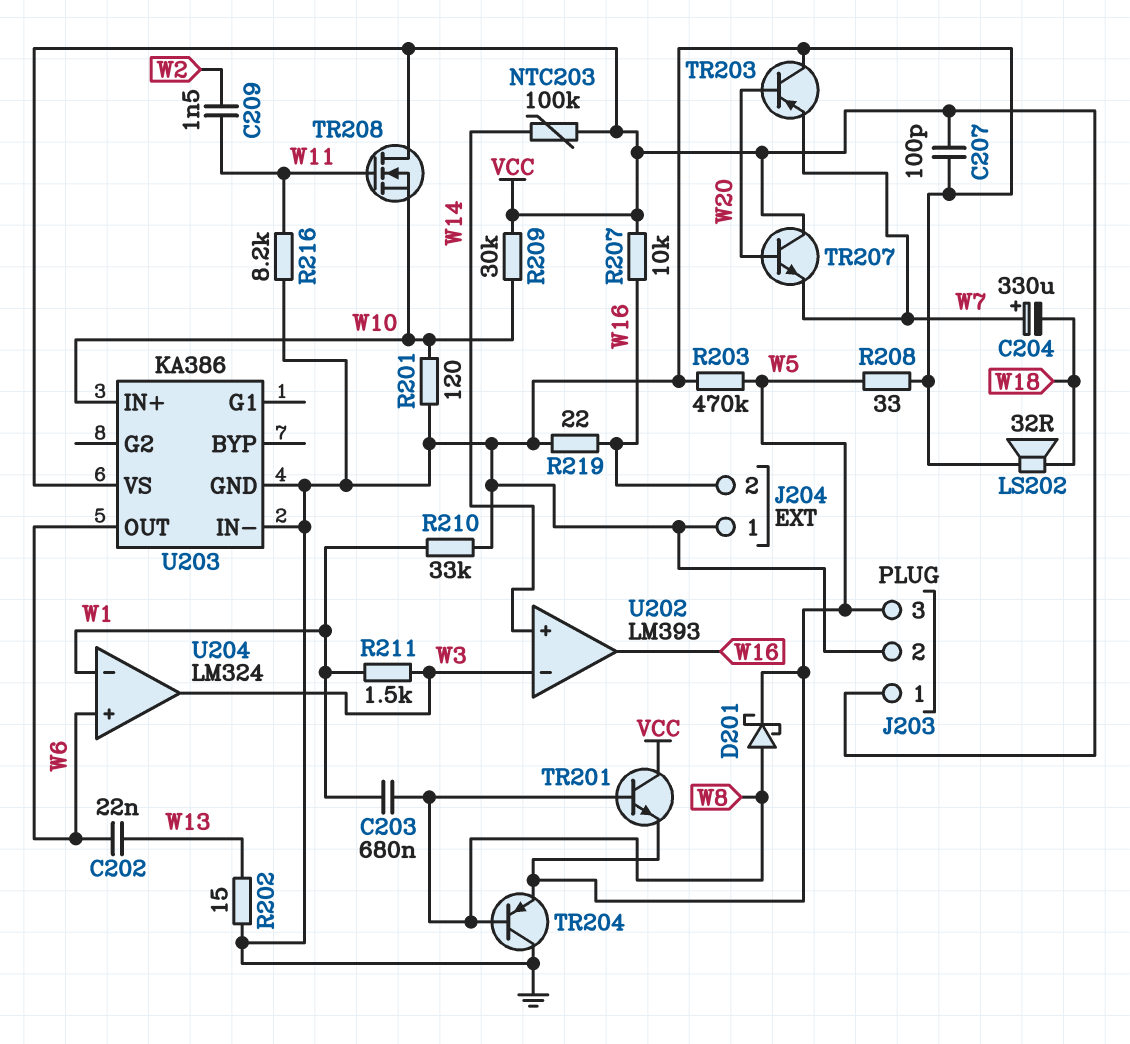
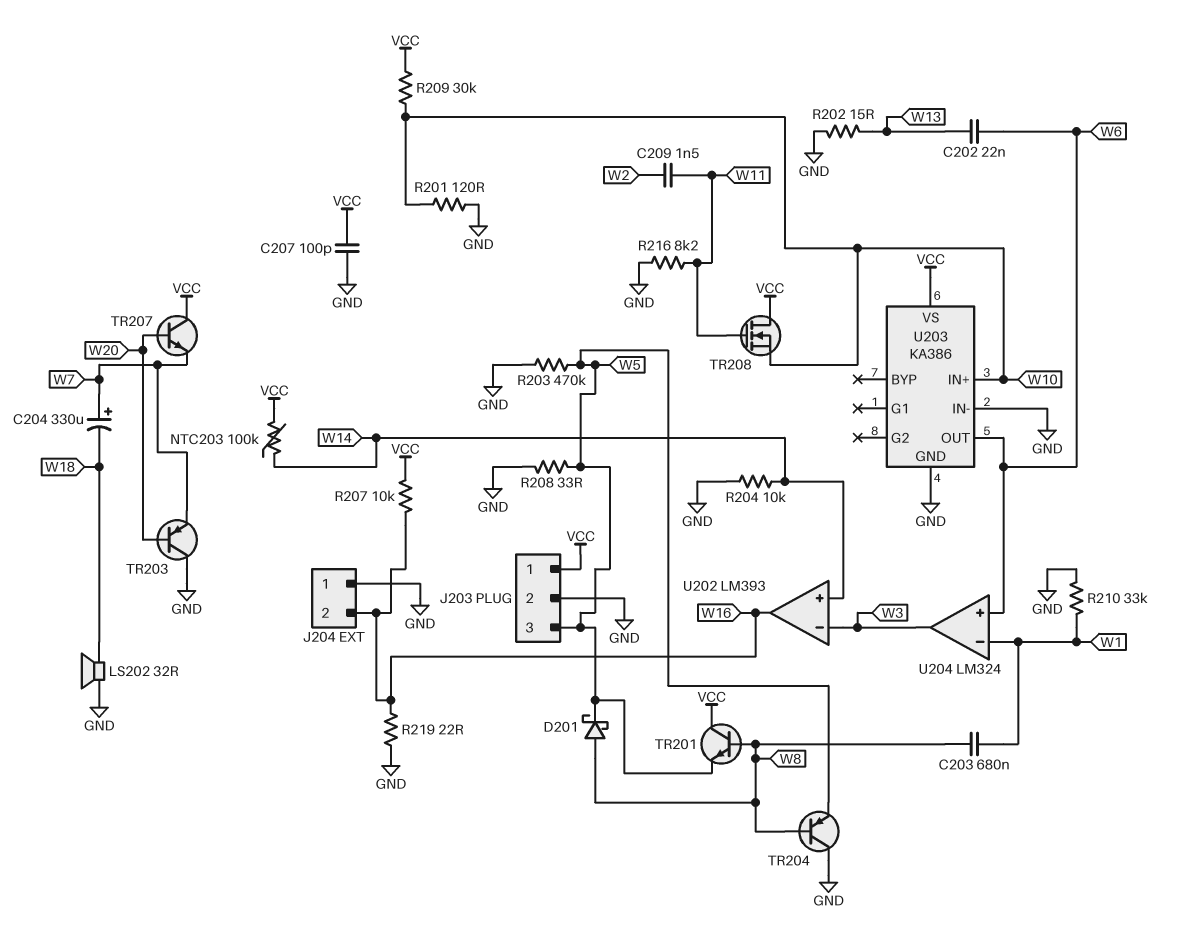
R204: none -> 10k (GND, W14)
R211: 1.5k (W1, W3) -> none

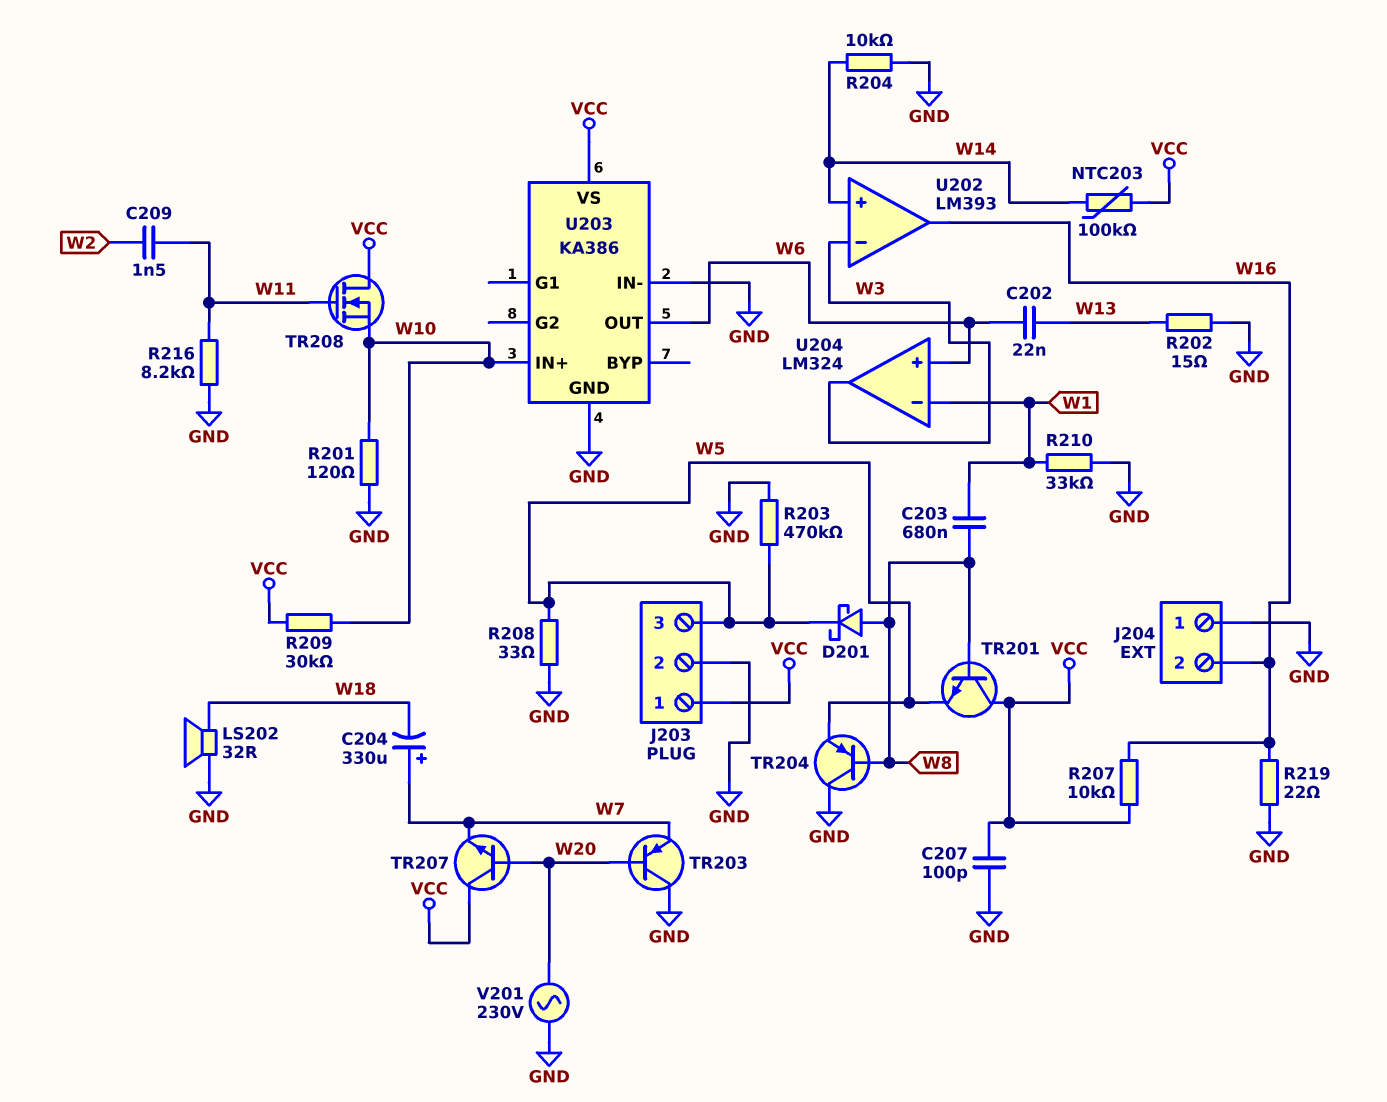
V201: none -> AC 230V (GND, W20)

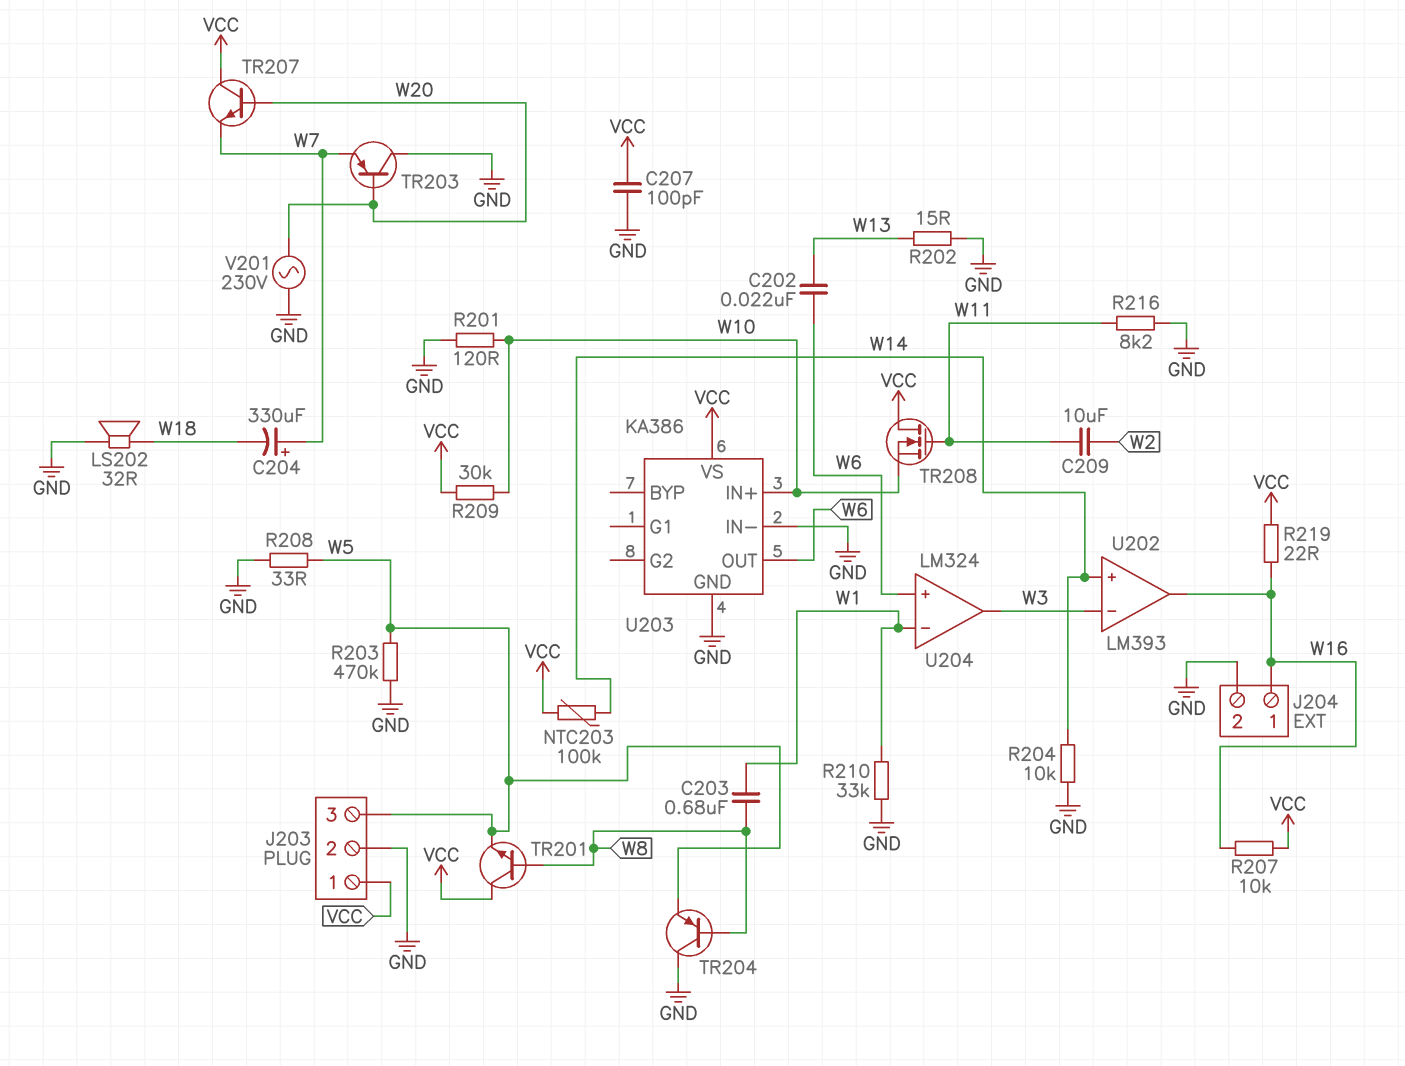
C209: 1.5nF (W2, W11) -> 10uF (W2, W11)
D201: schottky (A W8, K W5) -> none
J204 pin 1: GND -> W16
J204 pin 2: W16 -> GND
R219: 22 (GND, W16) -> 22 (VCC, W16)

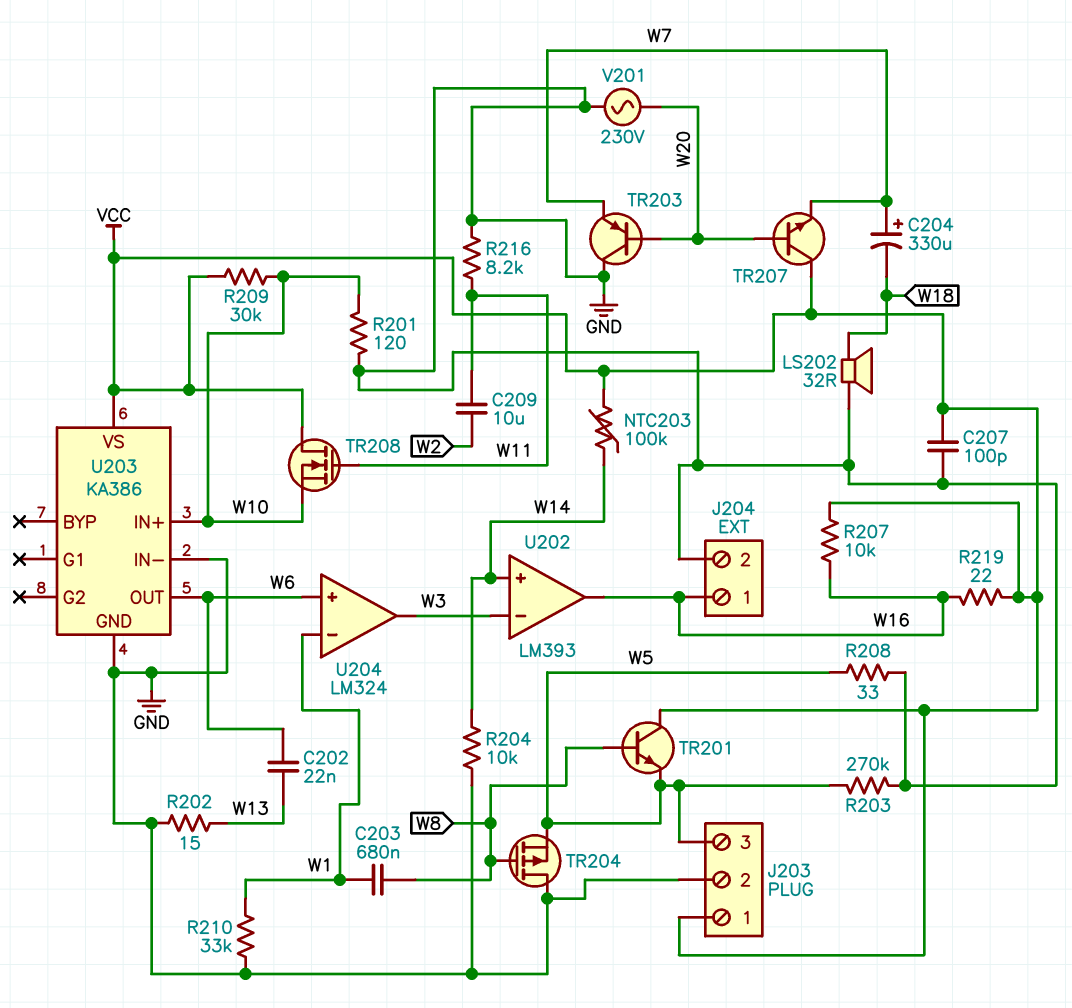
R203: 470k (GND, W5) -> 270k (GND, W5)
TR204: PNP (B W8, C GND, E W5) -> PMOS (G W8, D GND, S W5)

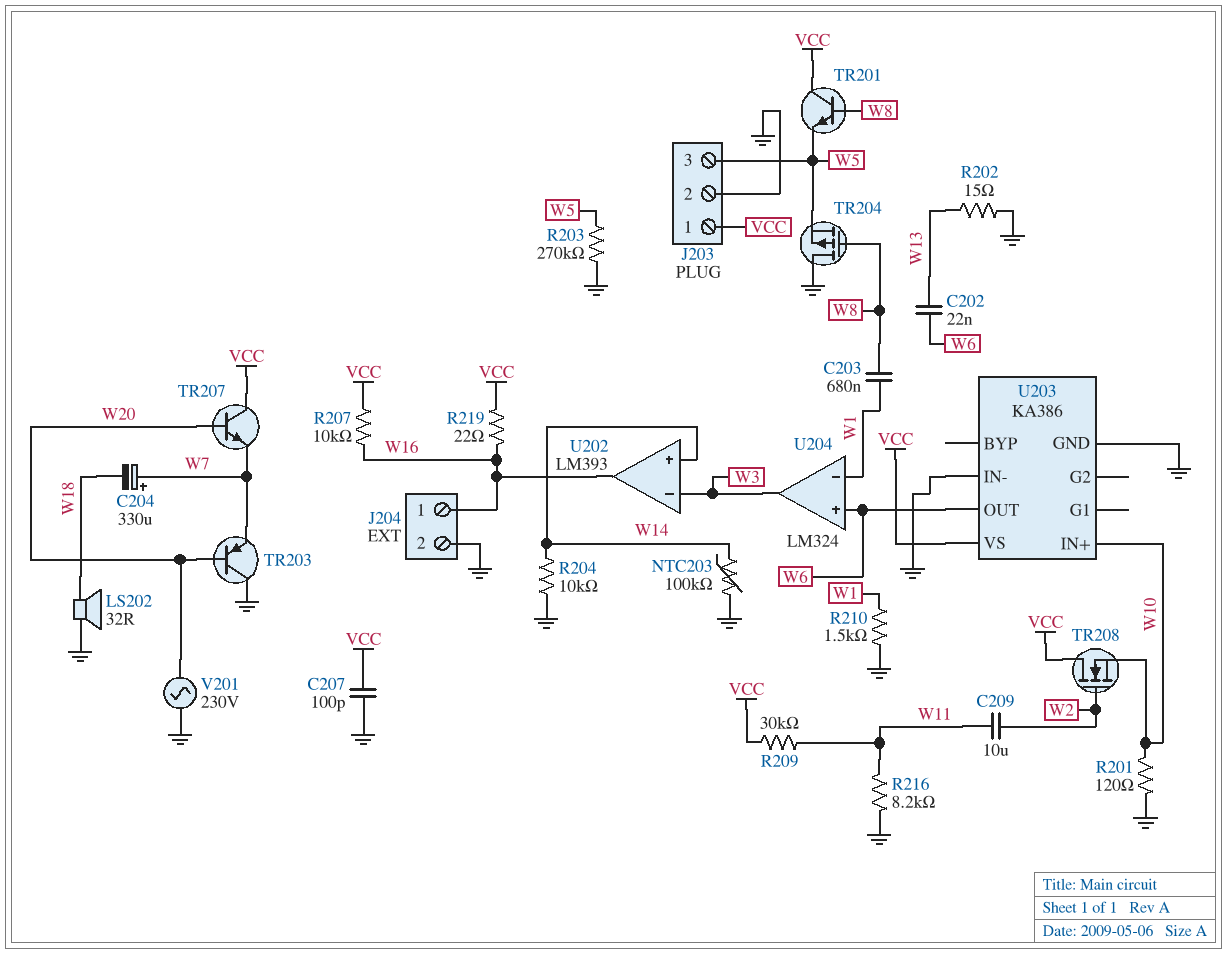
NTC203: 100k (VCC, W14) -> 100k (GND, W14)
R208: 33 (GND, W5) -> none
R209: 30k (VCC, W10) -> 30k (VCC, W11)
R210: 33k (GND, W1) -> 1.5k (GND, W1)
TR208: NMOS (G W11, D VCC, S W10) -> NMOS (G W2, D VCC, S W10)

